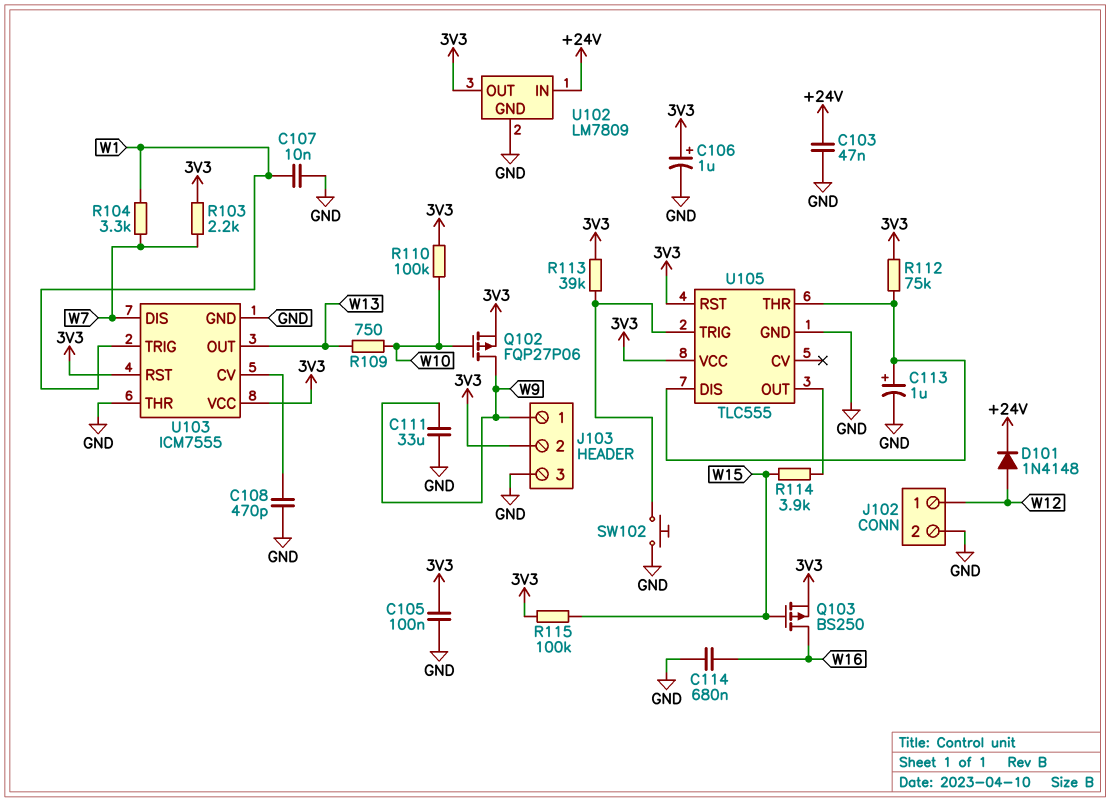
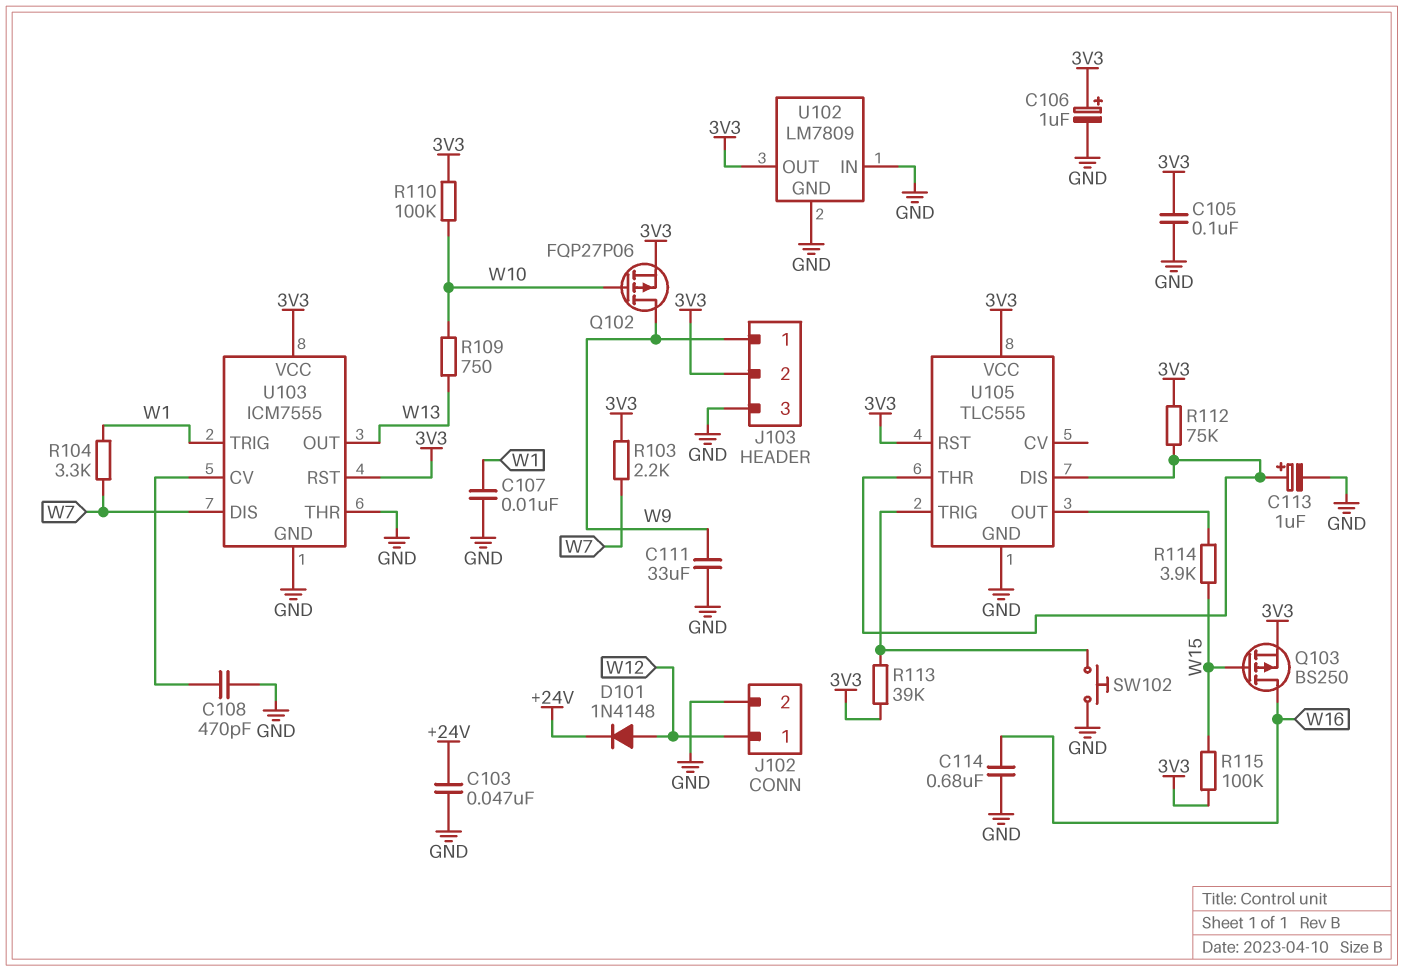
U102 pin IN: +24V -> GND

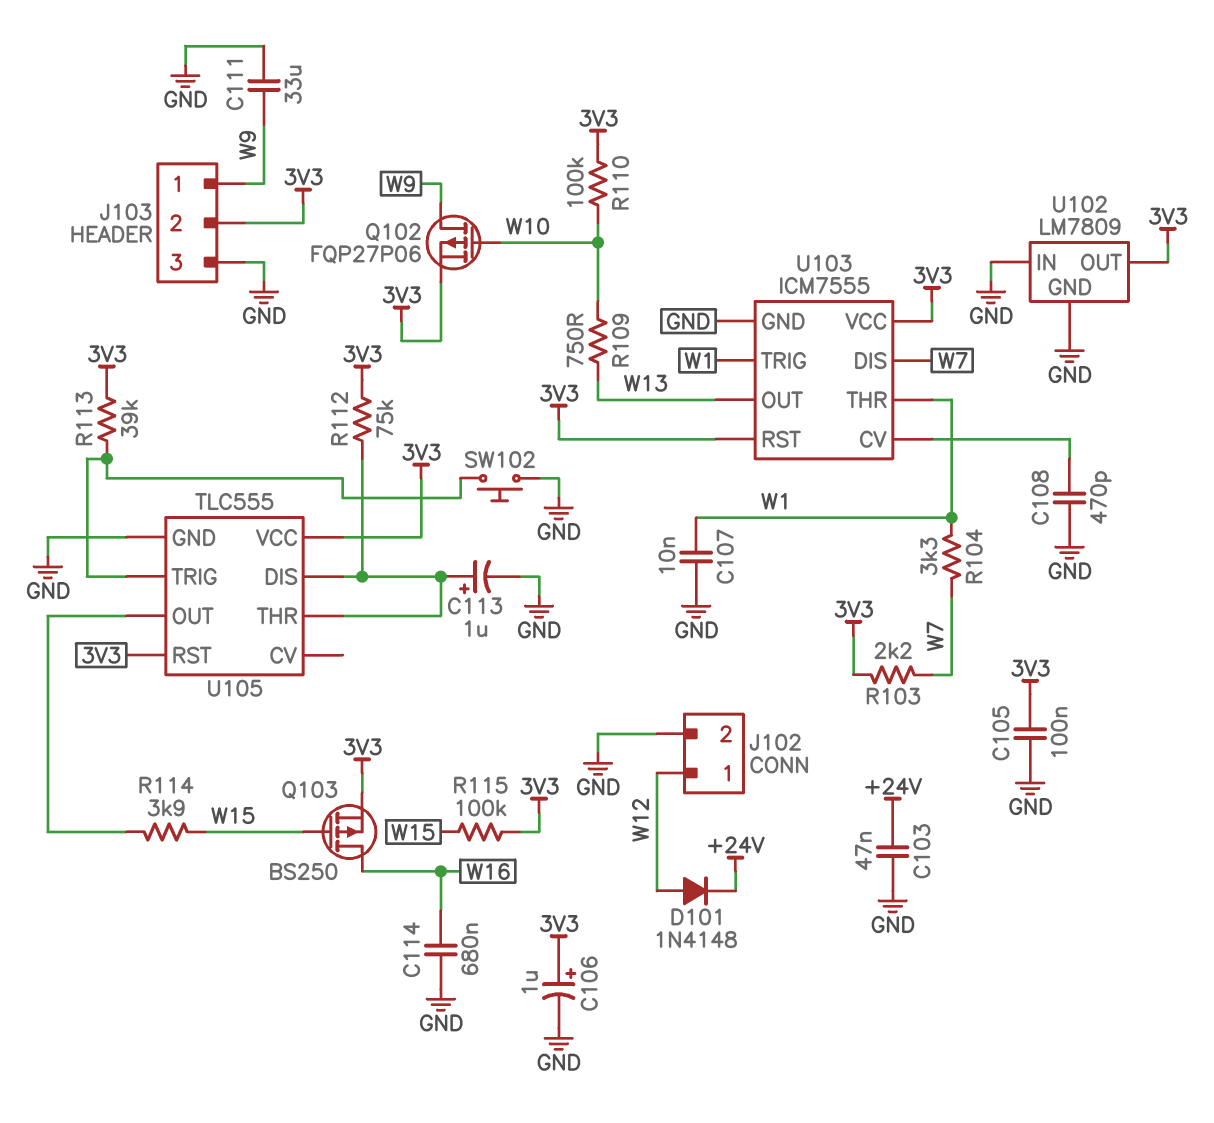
U103 pin THR: GND -> W1

